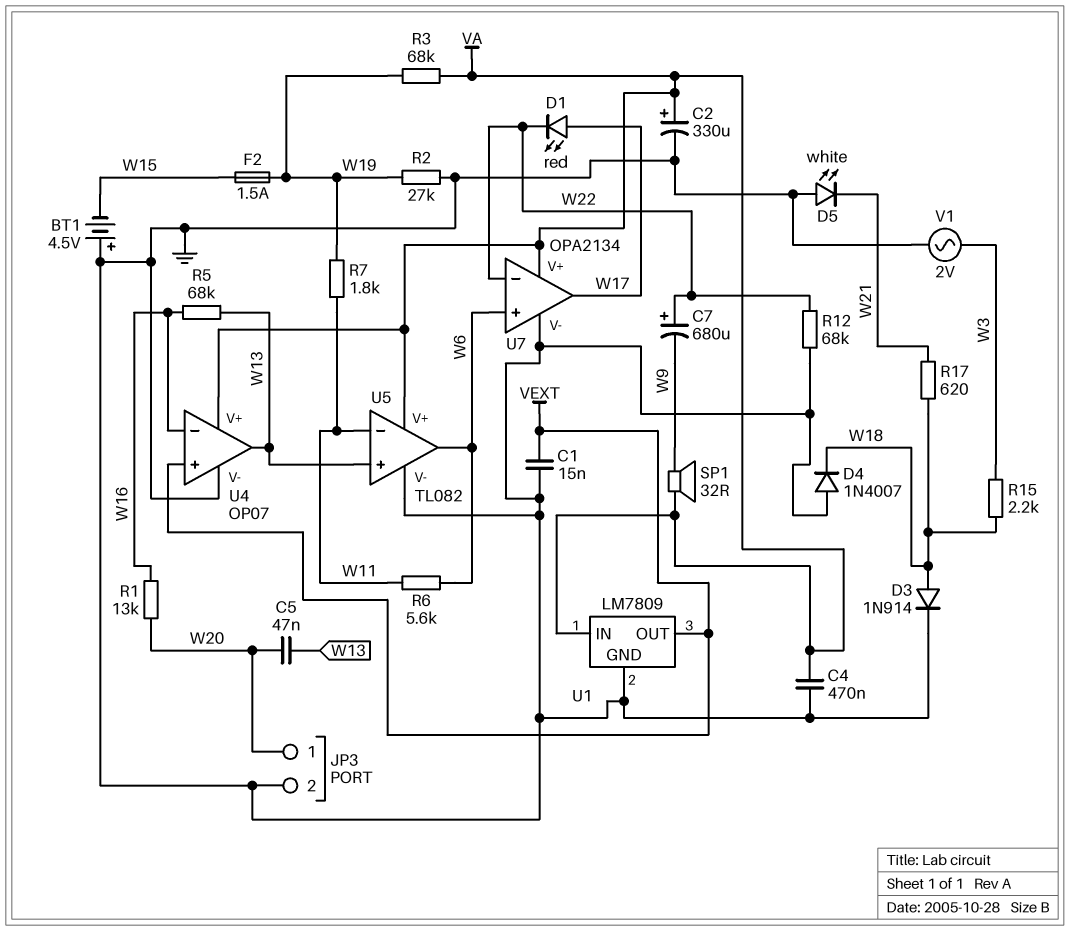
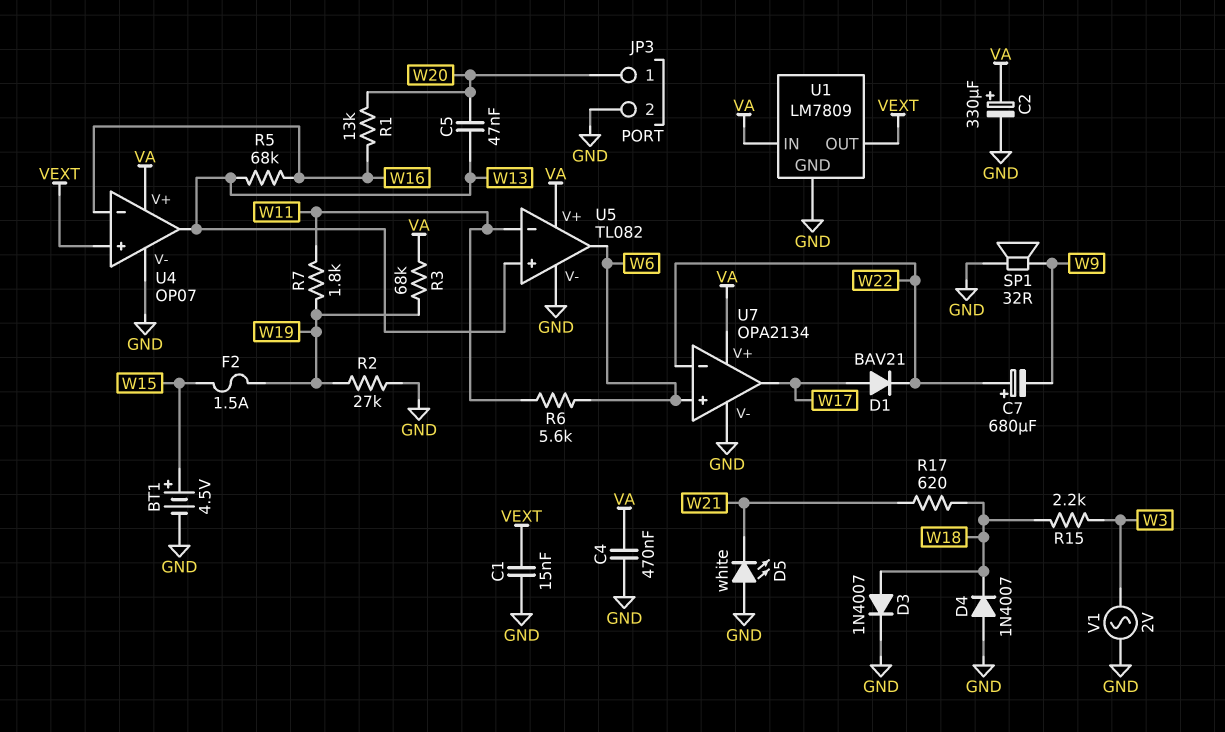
BT1: 4.5V (plus GND, minus W15) -> 4.5V (plus W15, minus GND)
D1: LED red (A W17, K W22) -> diode BAV21 (A W17, K W22)
D3: diode 1N914 (A W18, K GND) -> diode 1N4007 (A W18, K GND)
R12: 68k (GND, W22) -> none
SP1: speaker 32R (VA, W9) -> speaker 32R (GND, W9)

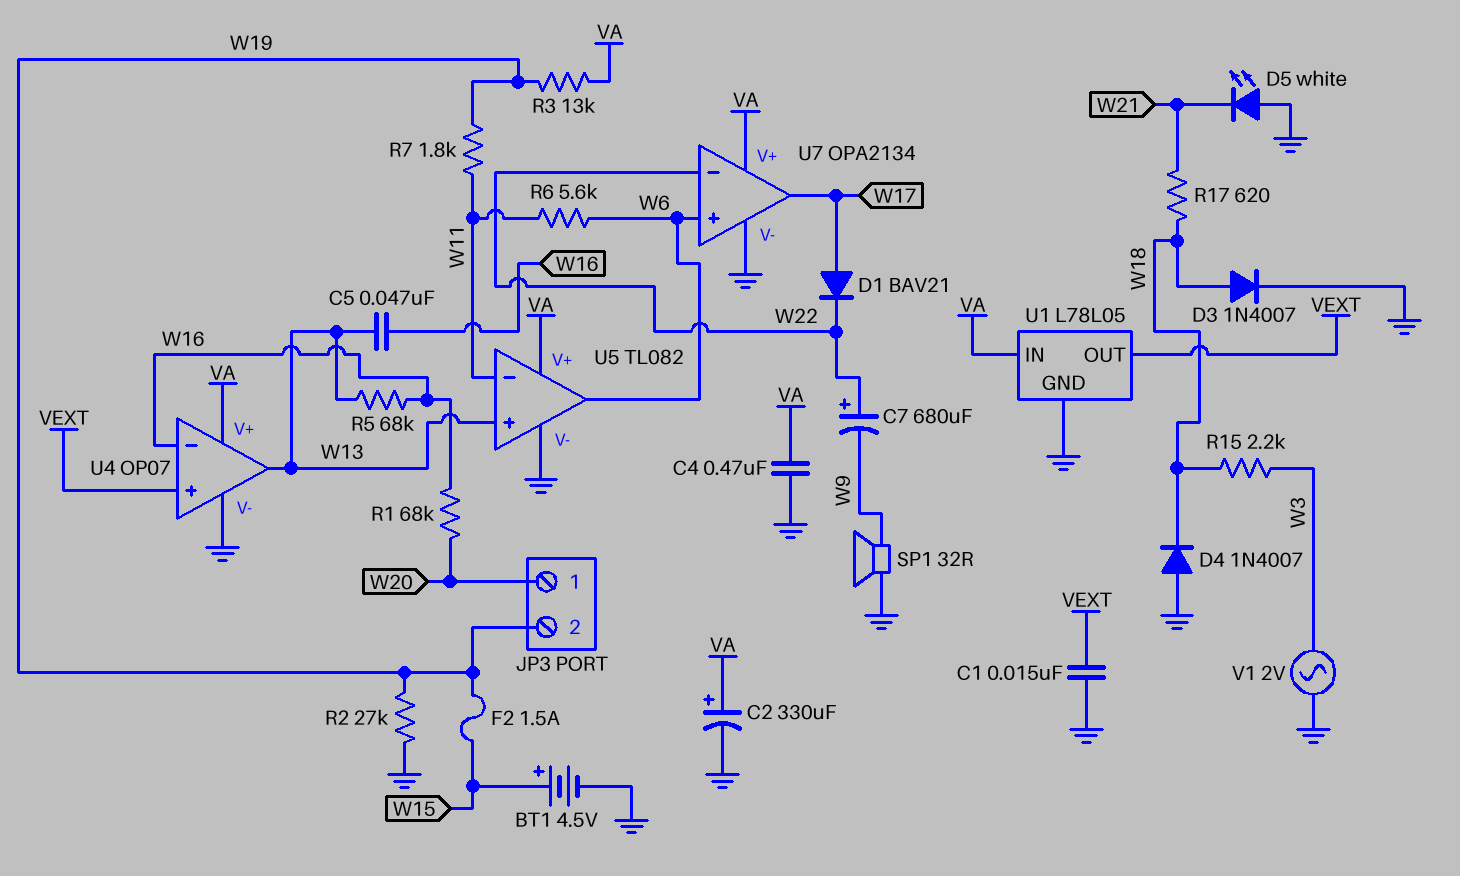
C5: 47nF (W13, W20) -> 47nF (W13, W16)
JP3 pin 2: GND -> W19
R1: 13k (W16, W20) -> 68k (W16, W20)
R3: 68k (VA, W19) -> 13k (VA, W19)
U1: LM7809 -> L78L05

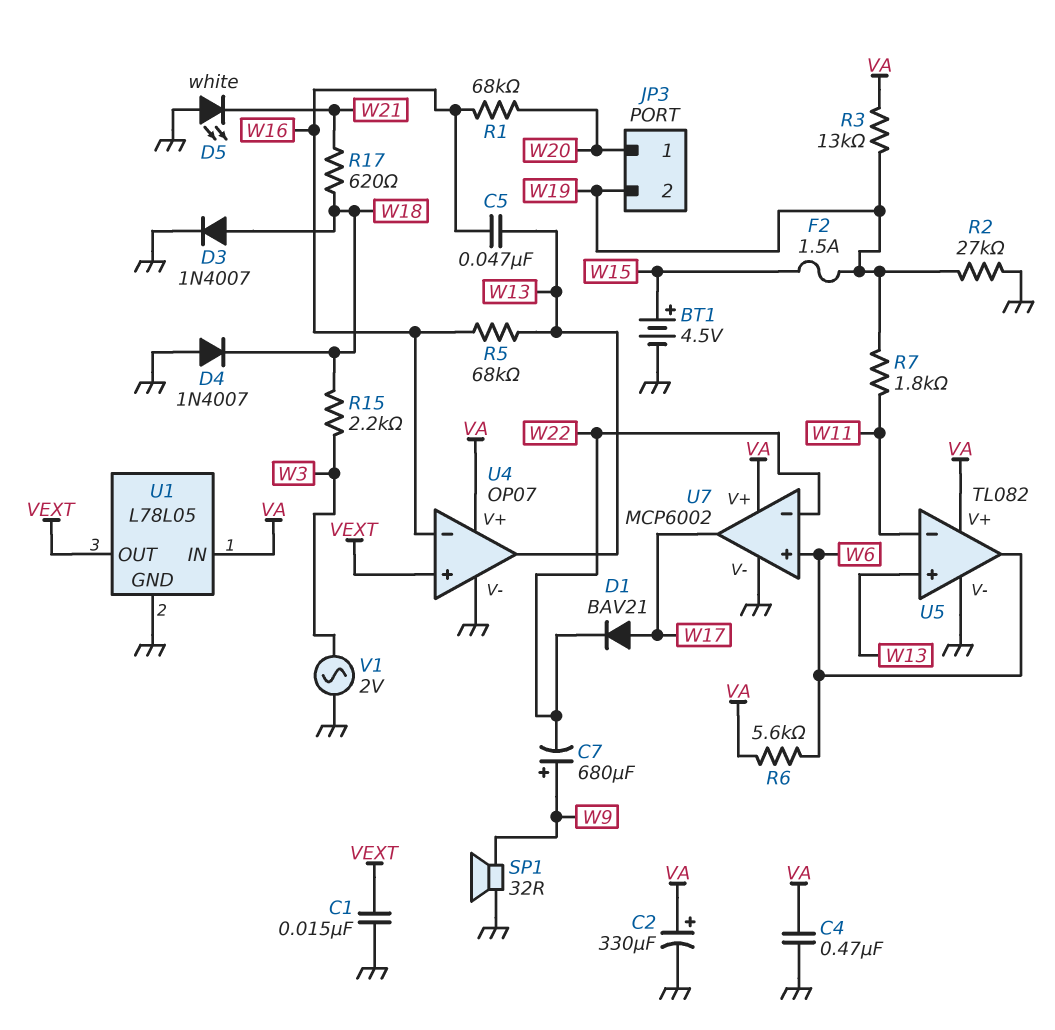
C7: 680uF (plus W22, minus W9) -> 680uF (plus W9, minus W22)
R6: 5.6k (W6, W11) -> 5.6k (VA, W6)
U7: OPA2134 -> MCP6002

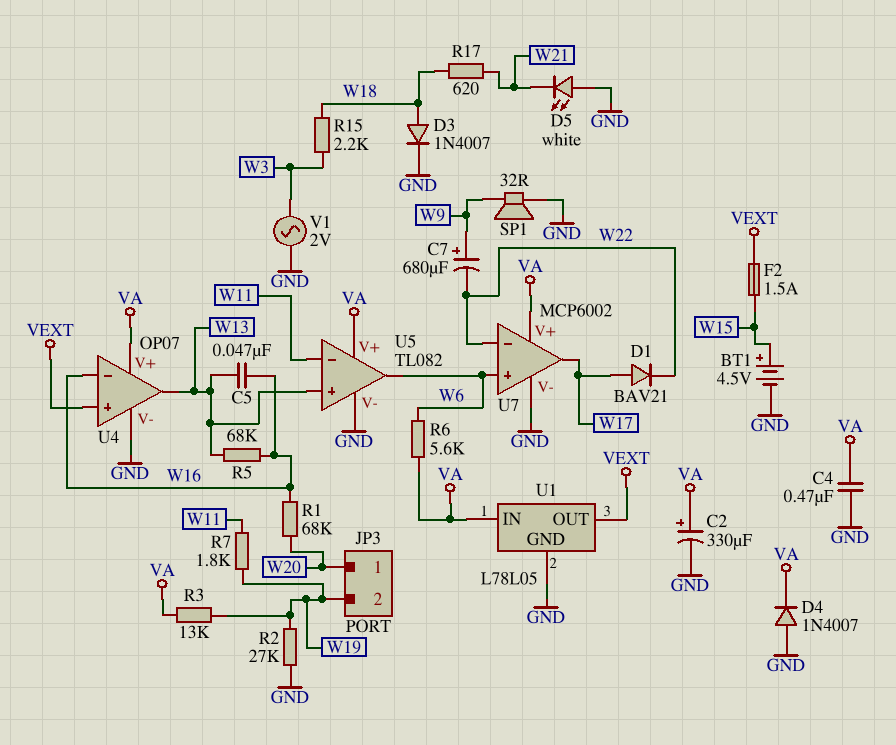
C1: 15nF (GND, VEXT) -> none
D4: diode 1N4007 (A GND, K W18) -> diode 1N4007 (A GND, K VA)
F2: 1.5A (W15, W19) -> 1.5A (VEXT, W15)

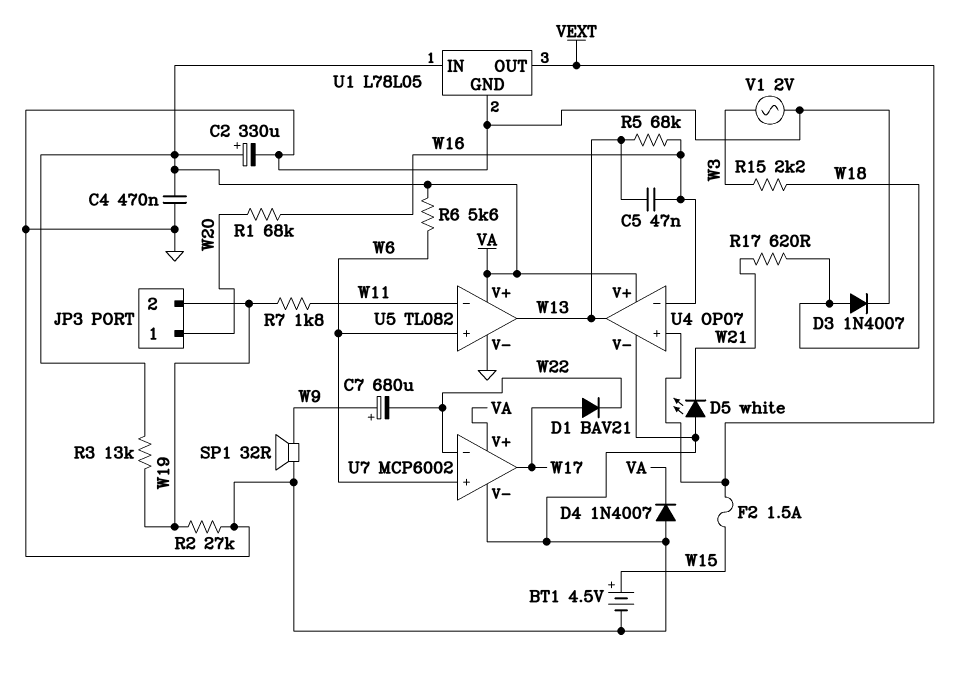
U5 pin in+: W13 -> W6
U5 pin out: W6 -> W13

